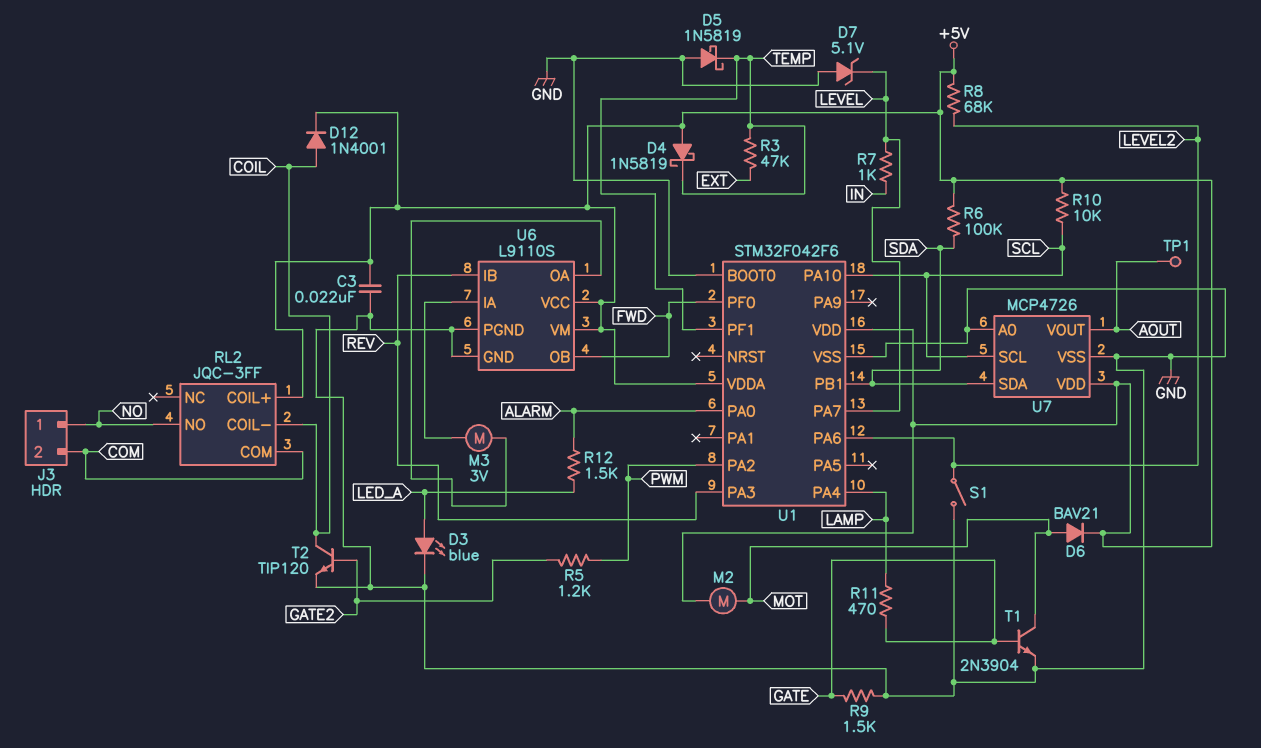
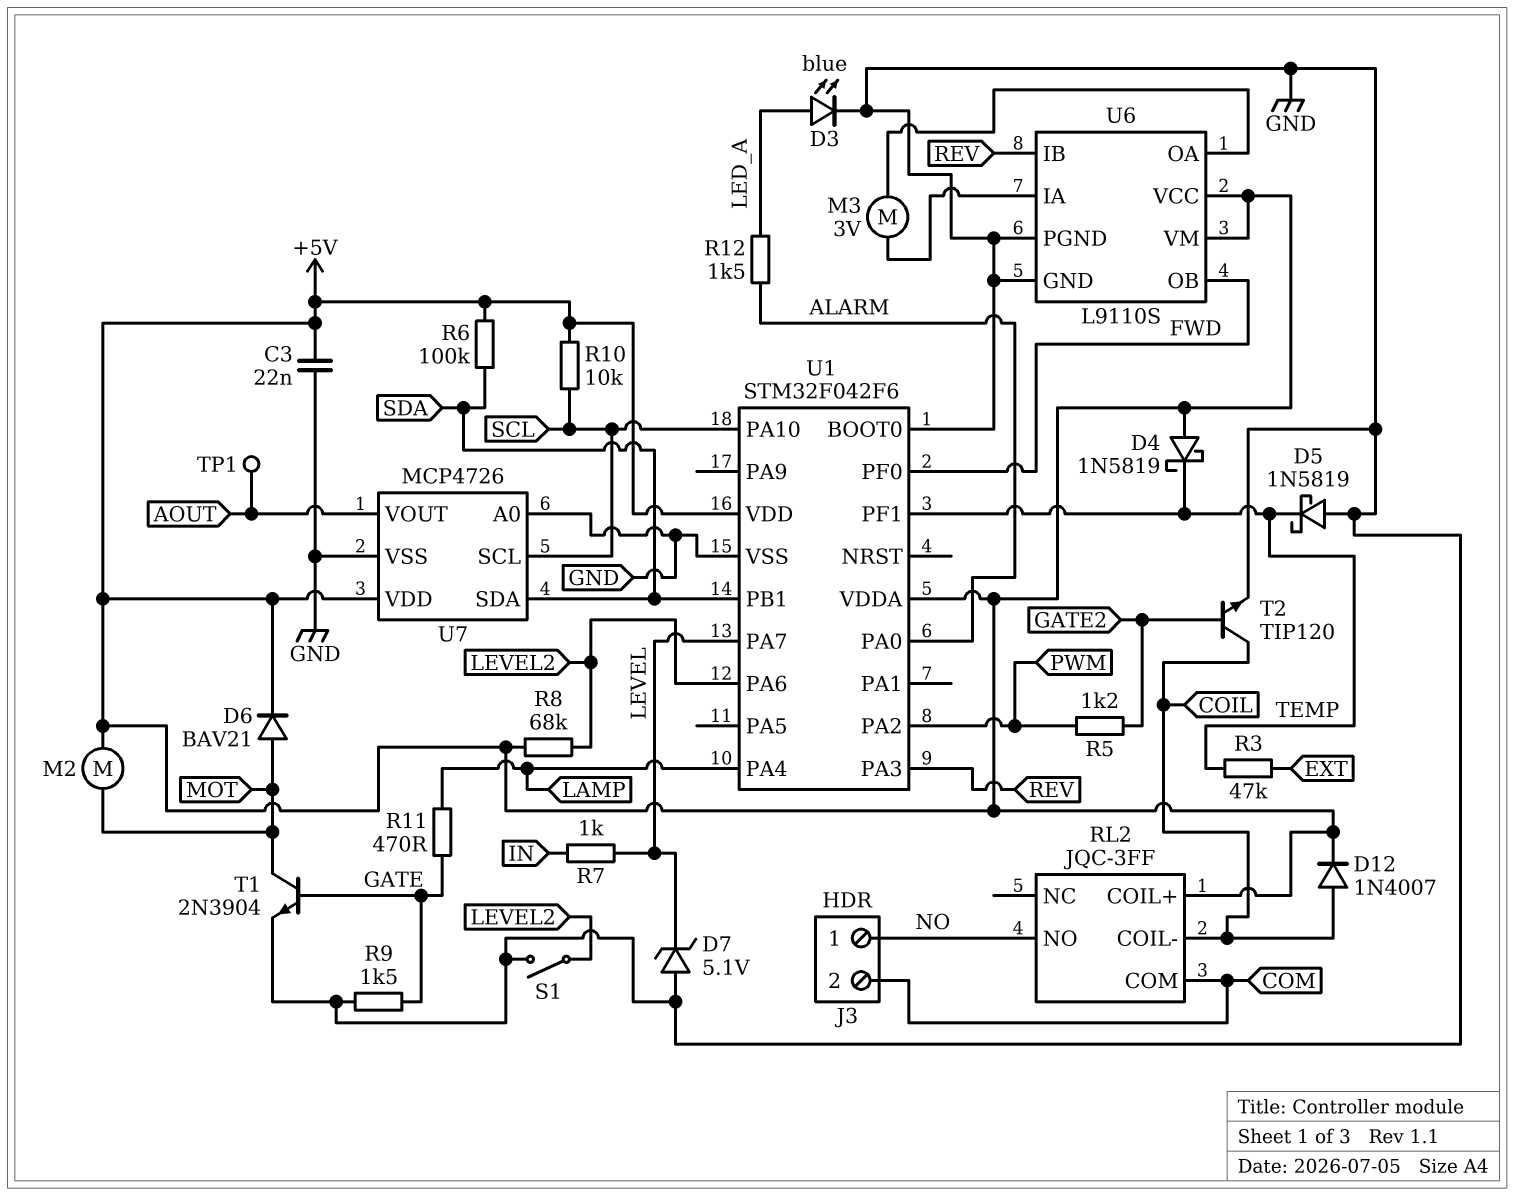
D12: diode 1N4001 (A COIL, K +5V) -> diode 1N4007 (A COIL, K +5V)

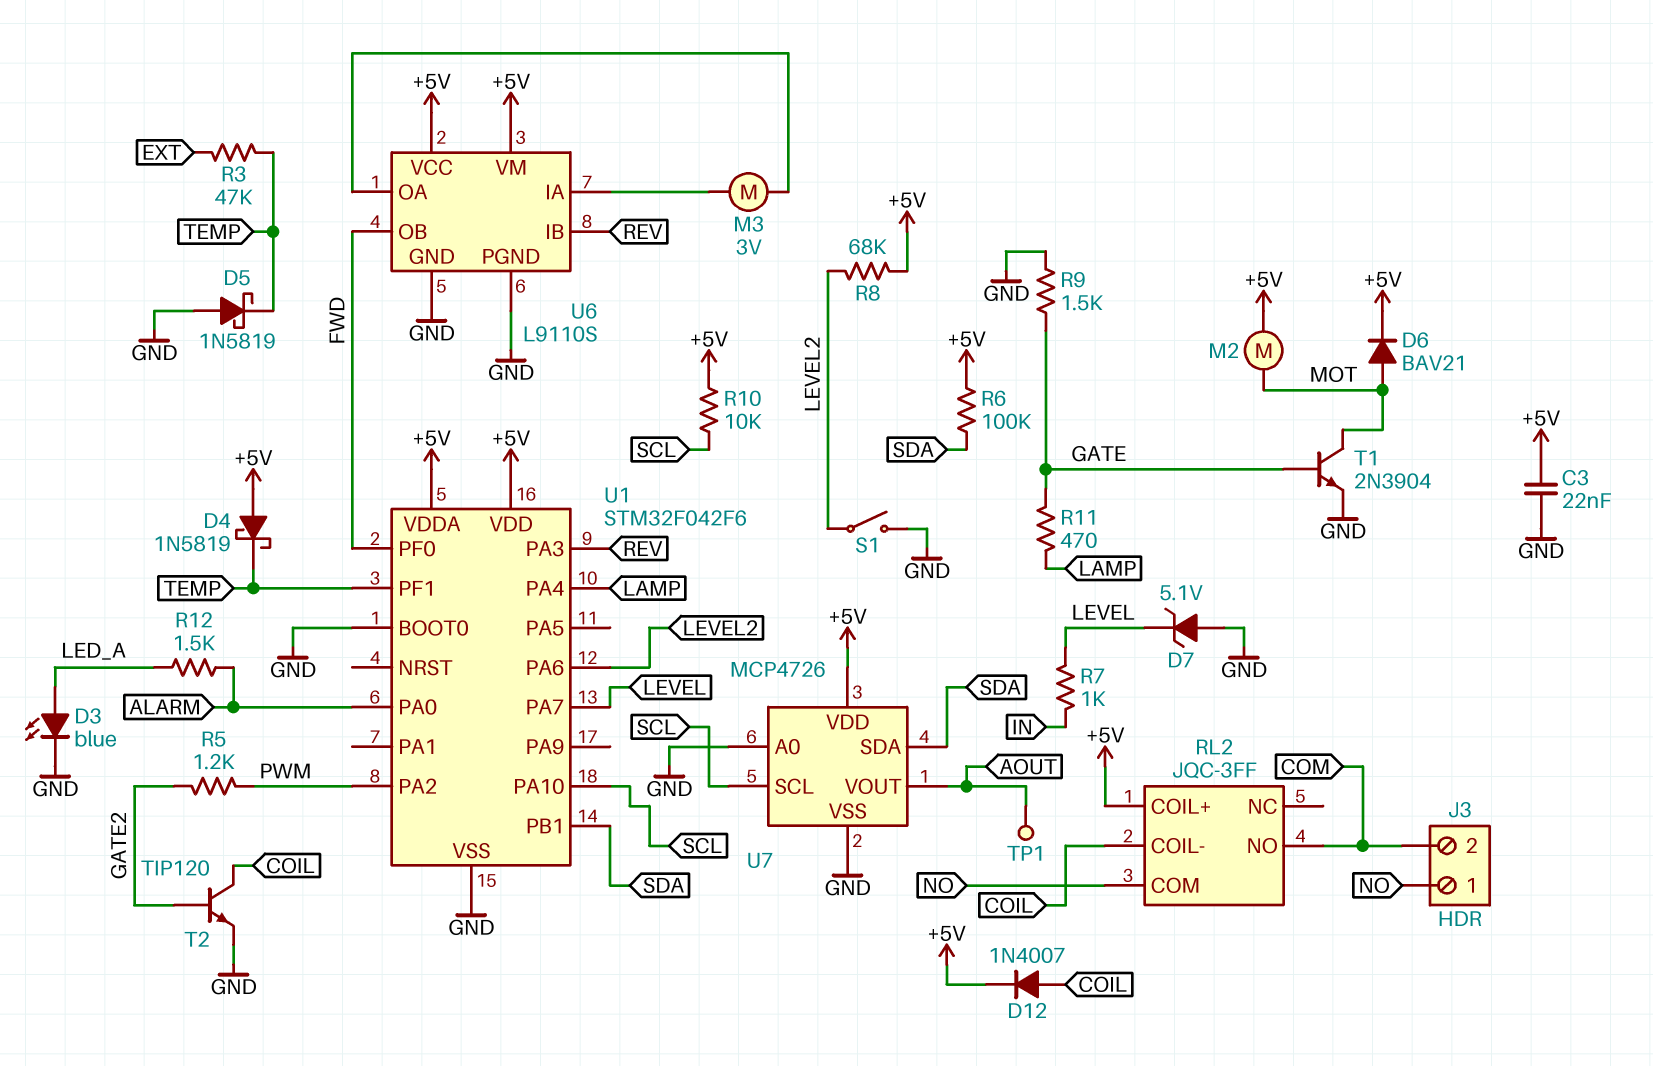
RL2 pin COM: COM -> NO
RL2 pin NO: NO -> COM

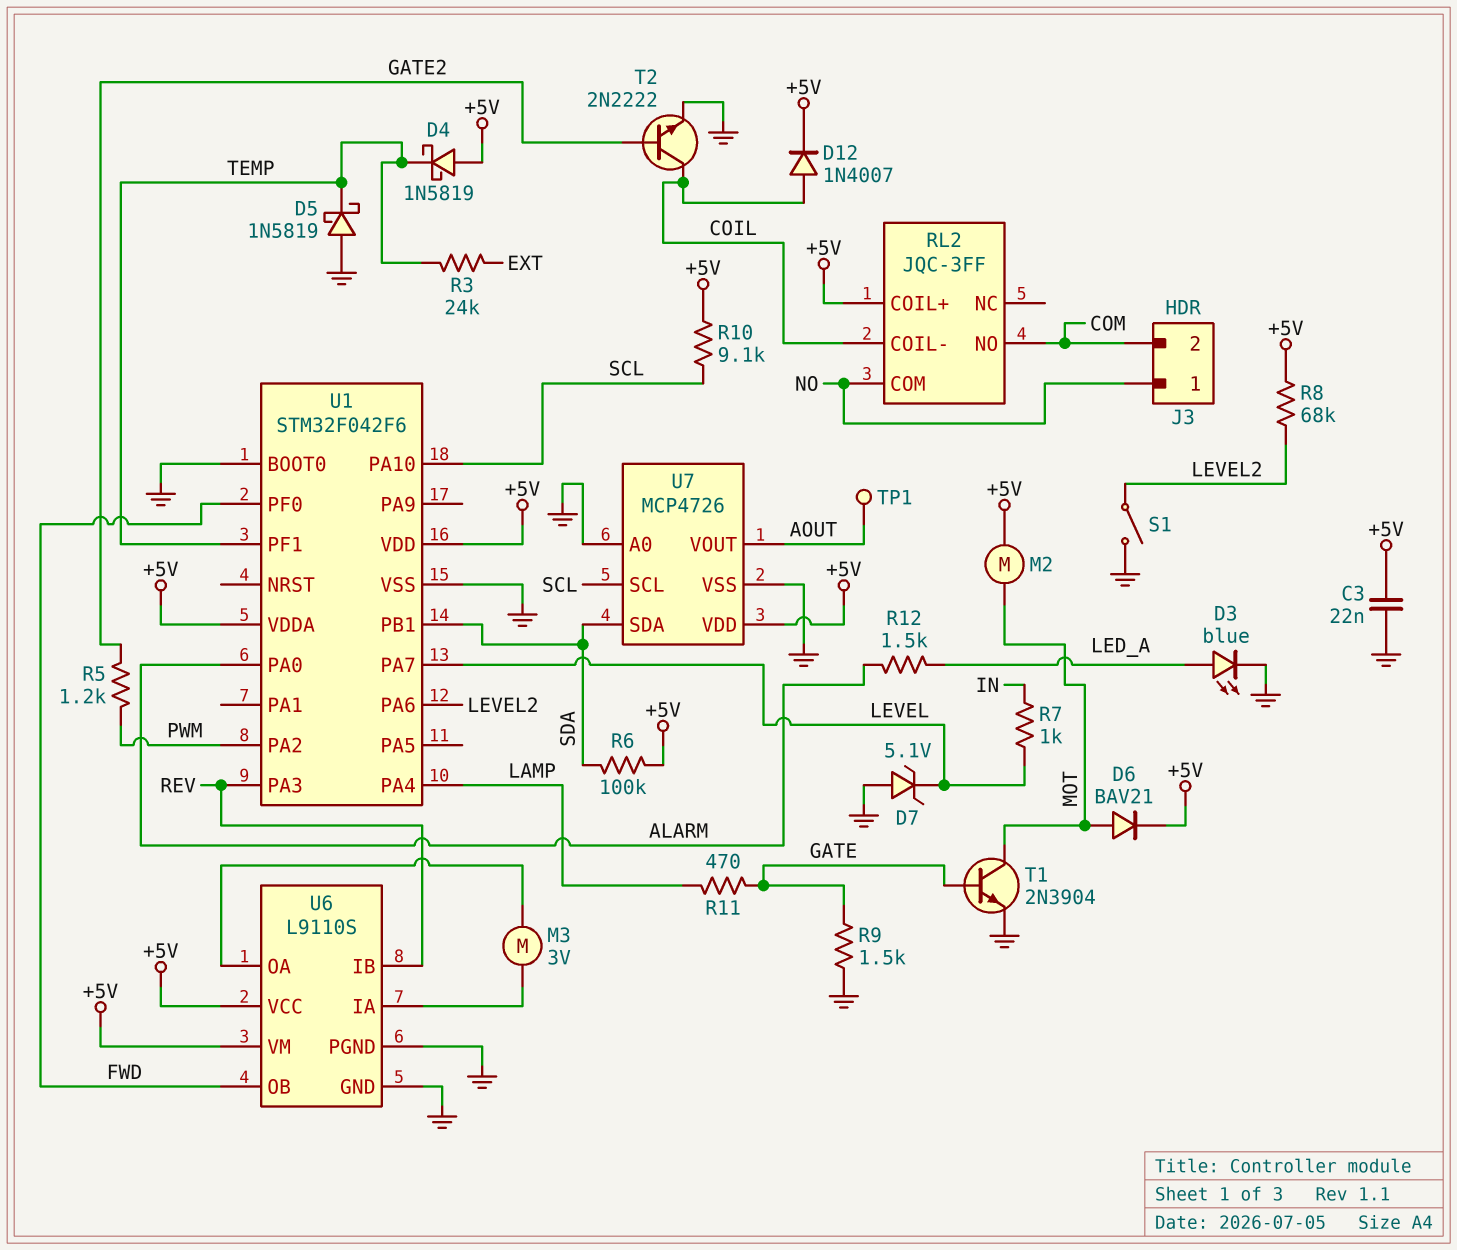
R3: 47k (EXT, TEMP) -> 24k (EXT, TEMP)
R10: 10k (+5V, SCL) -> 9.1k (+5V, SCL)
T2: NPN TIP120 (B GATE2, C COIL, E GND) -> NPN 2N2222 (B GATE2, C COIL, E GND)

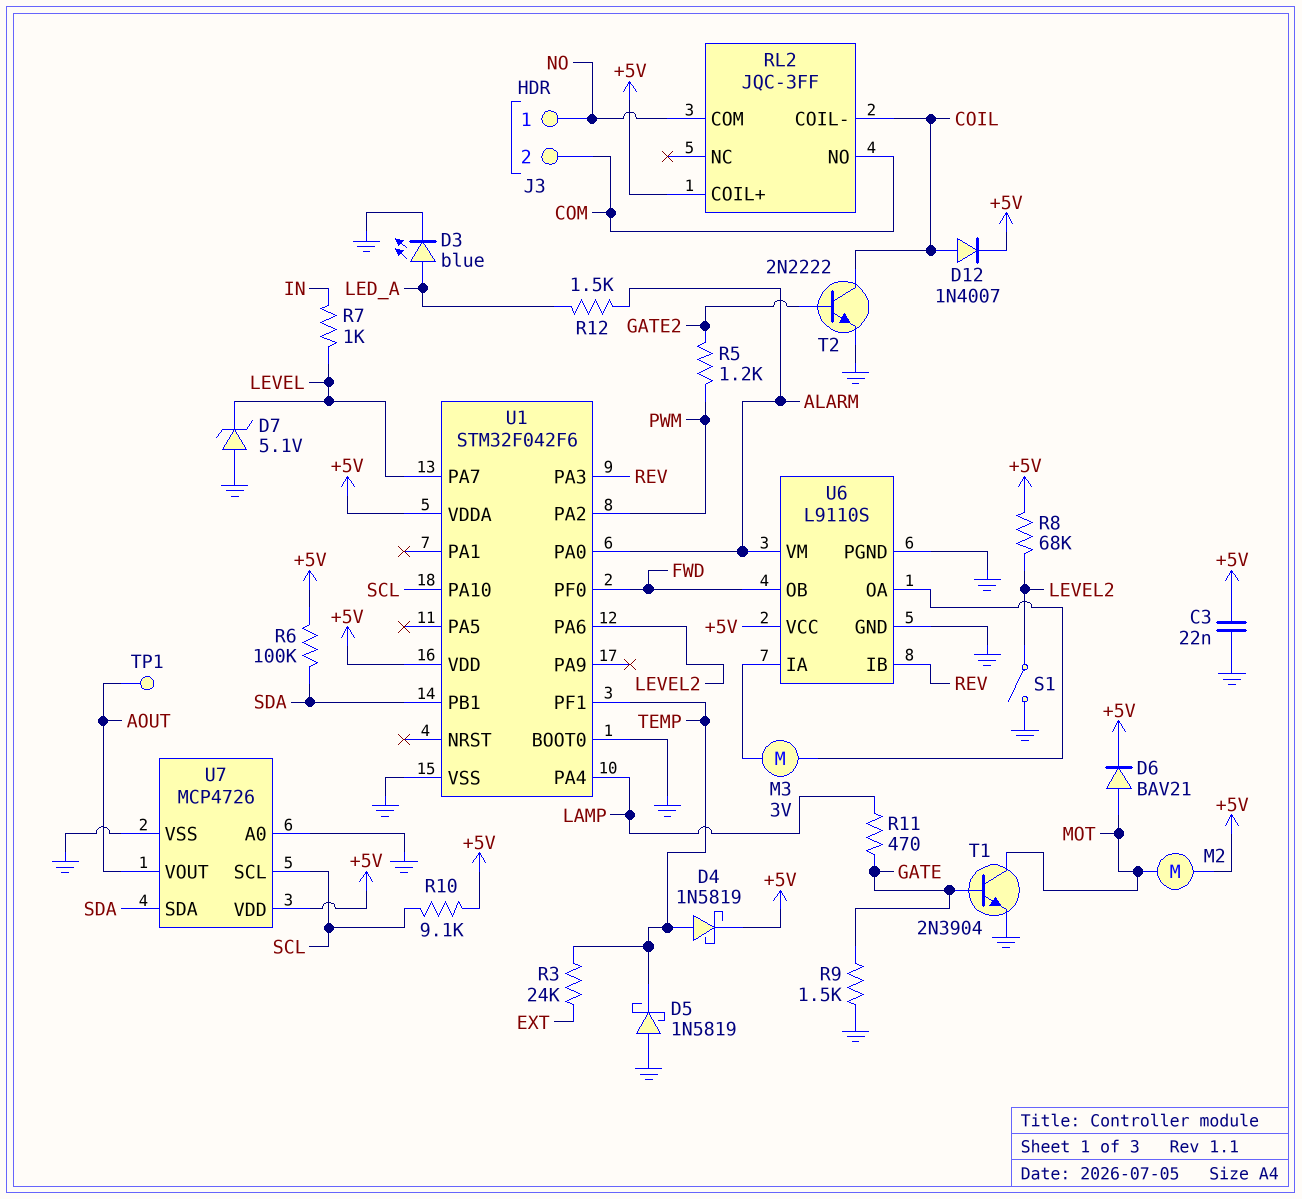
D4: schottky 1N5819 (A +5V, K TEMP) -> schottky 1N5819 (A TEMP, K +5V)
U6 pin VM: +5V -> ALARM

